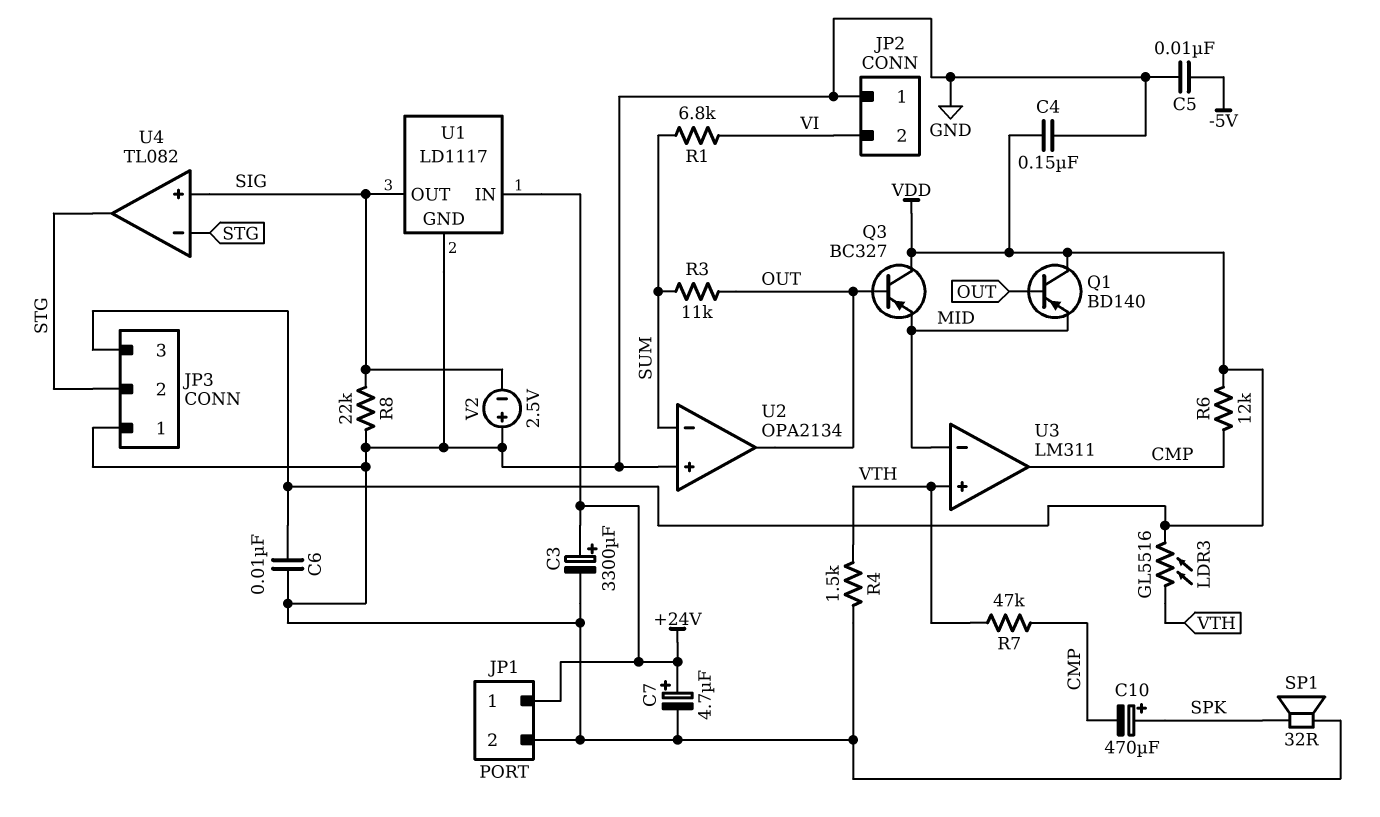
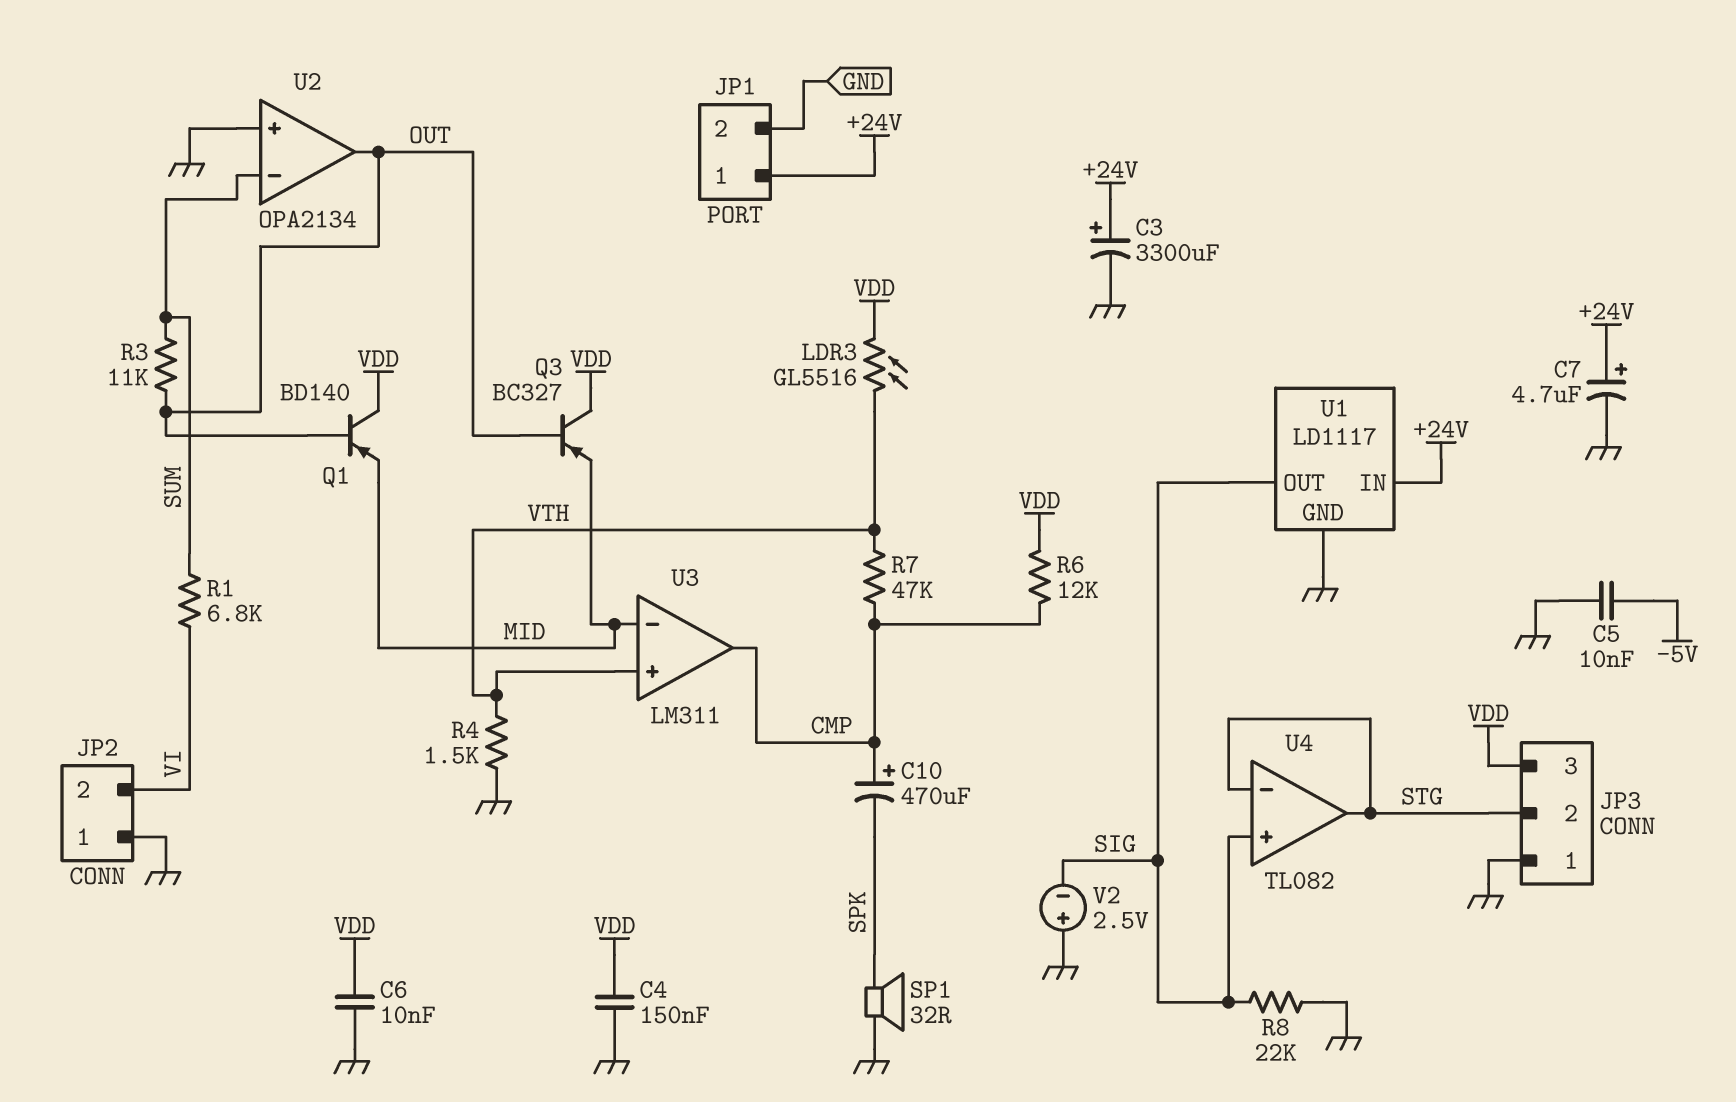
C10: 470uF (plus SPK, minus CMP) -> 470uF (plus CMP, minus SPK)

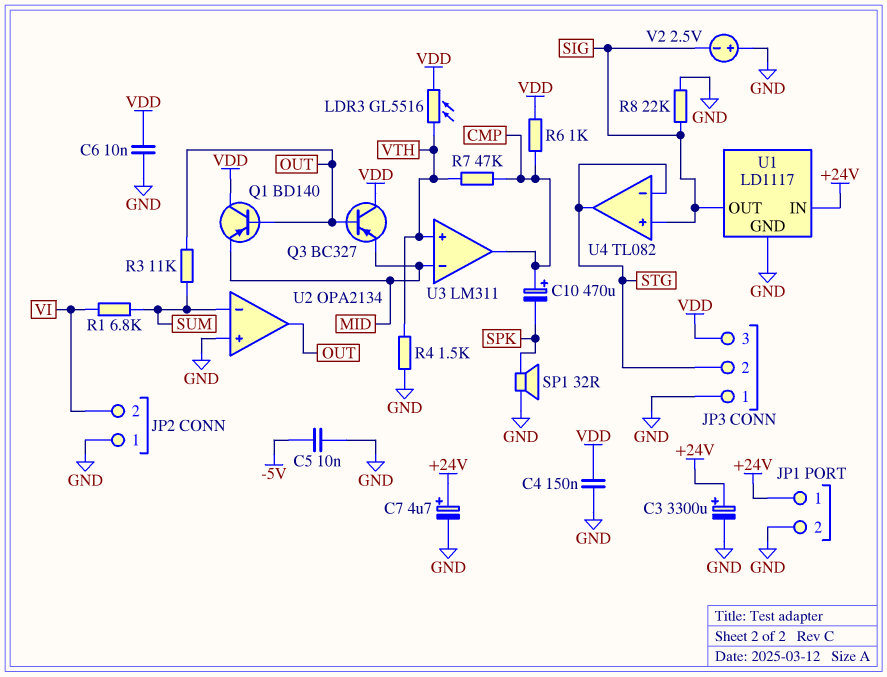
R6: 12k (CMP, VDD) -> 1k (CMP, VDD)

